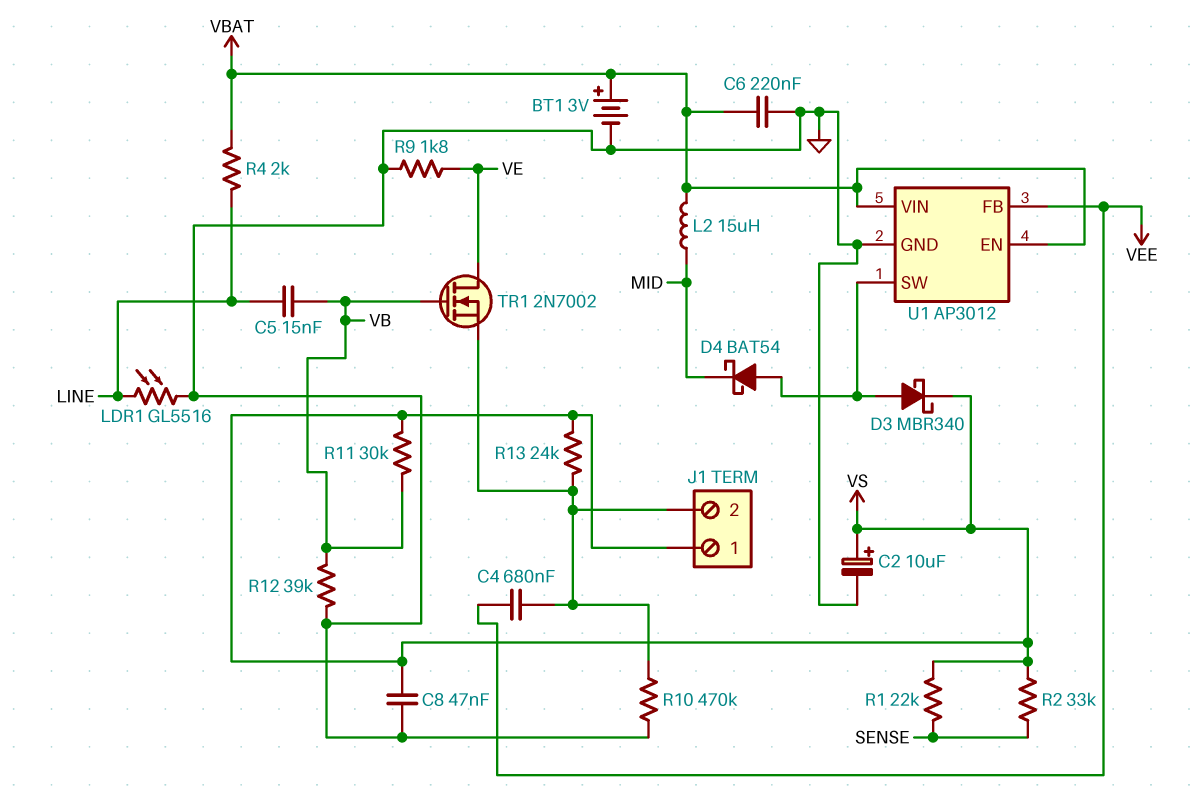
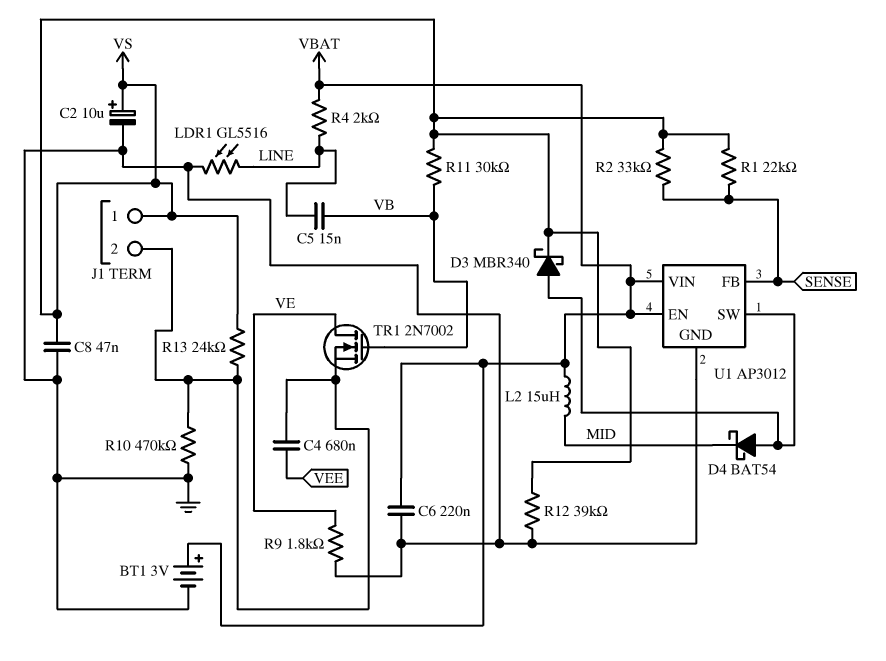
R12: 39k (GND, VB) -> 39k (GND, VS)
U1 pin FB: VEE -> SENSE

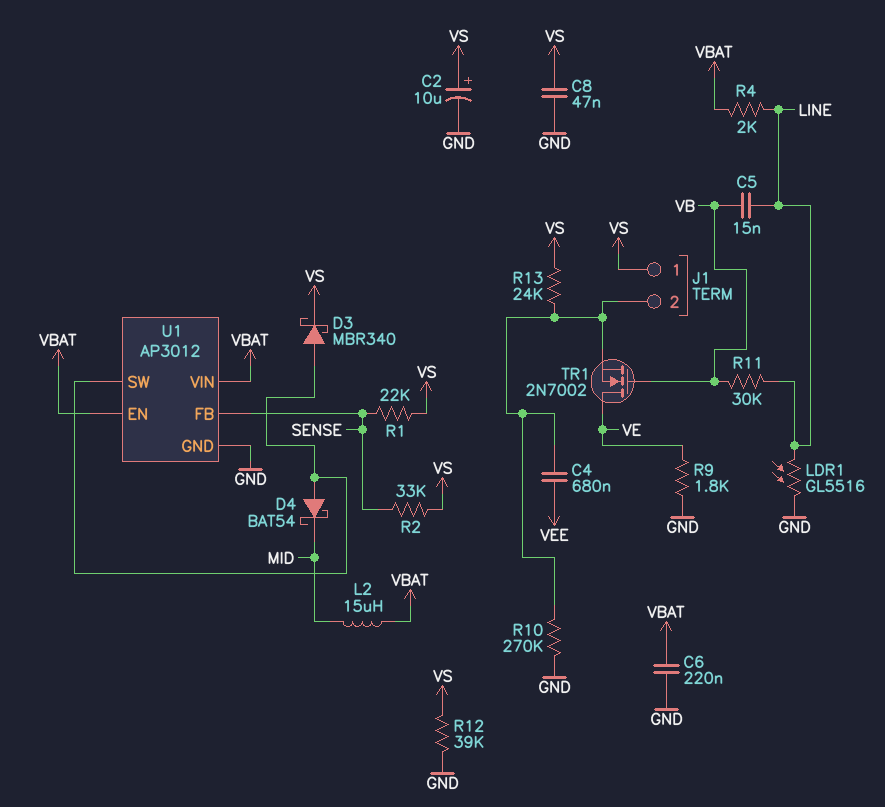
BT1: 3V (plus VBAT, minus GND) -> none
R10: 470k (GND, J1/2) -> 270k (GND, J1/2)
R11: 30k (VB, VS) -> 30k (LINE, VB)

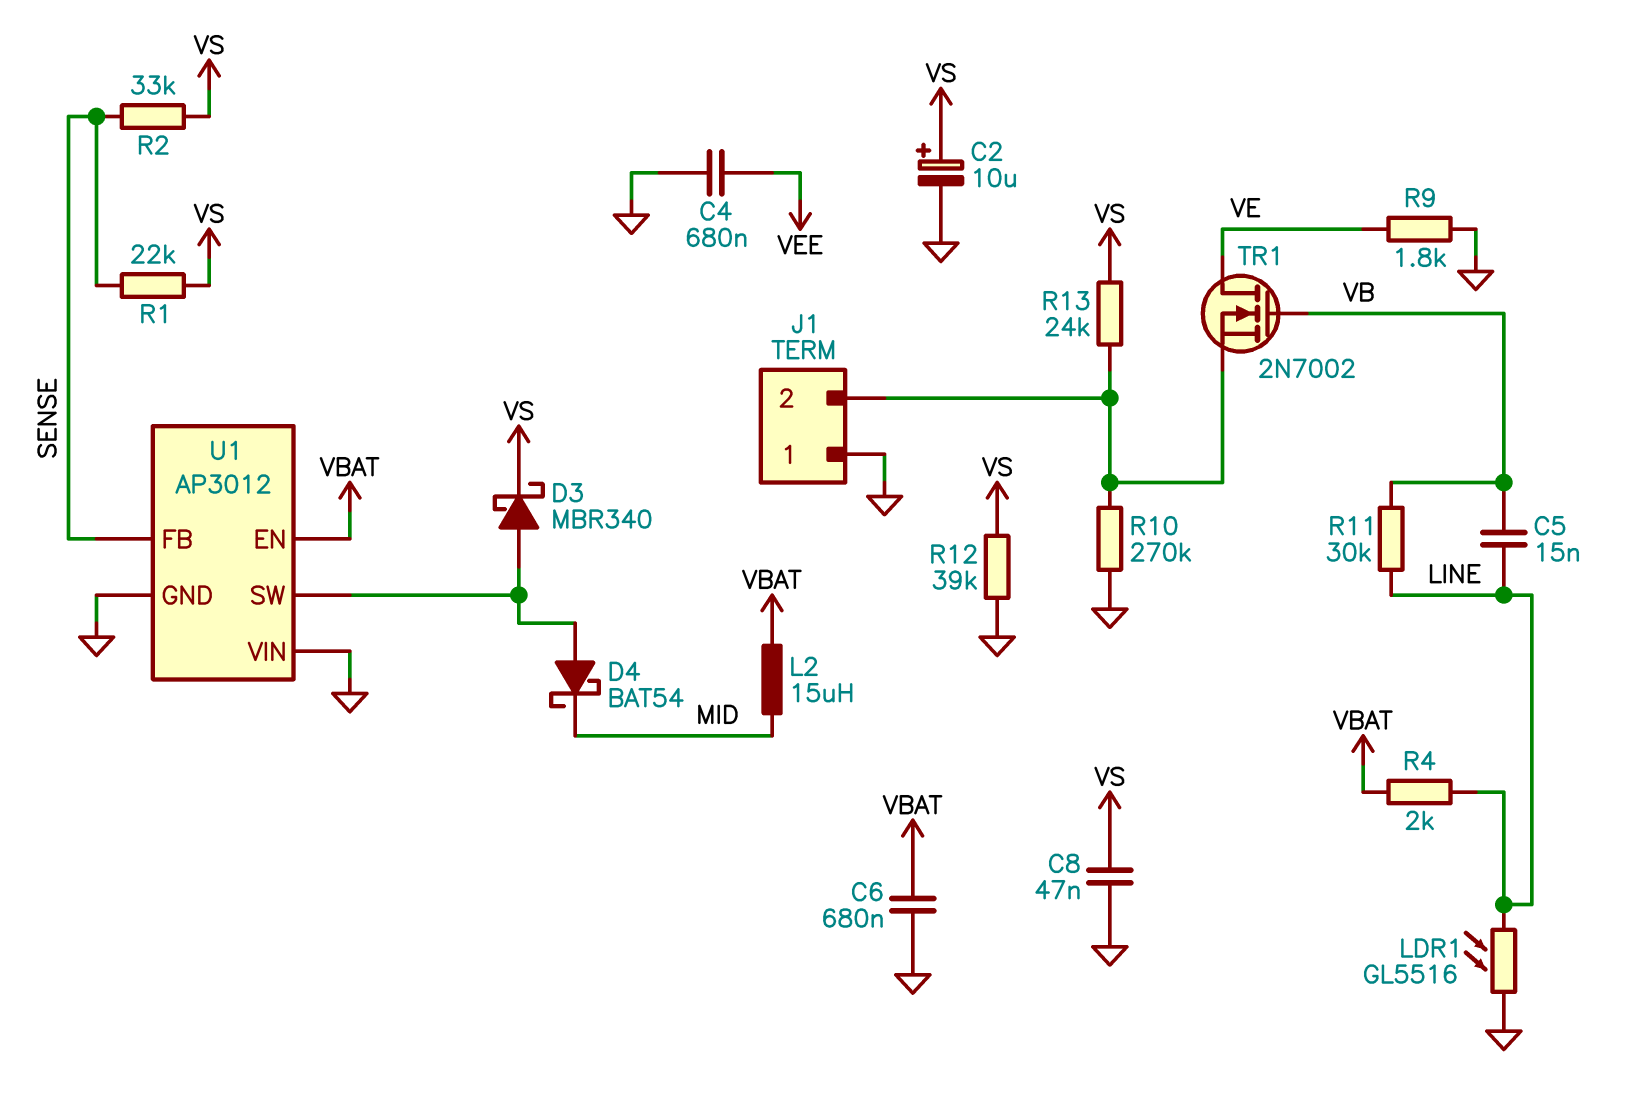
C4: 680nF (J1/2, VEE) -> 680nF (GND, VEE)
C6: 220nF (GND, VBAT) -> 680nF (GND, VBAT)
J1 pin 1: VS -> GND
U1 pin VIN: VBAT -> GND

